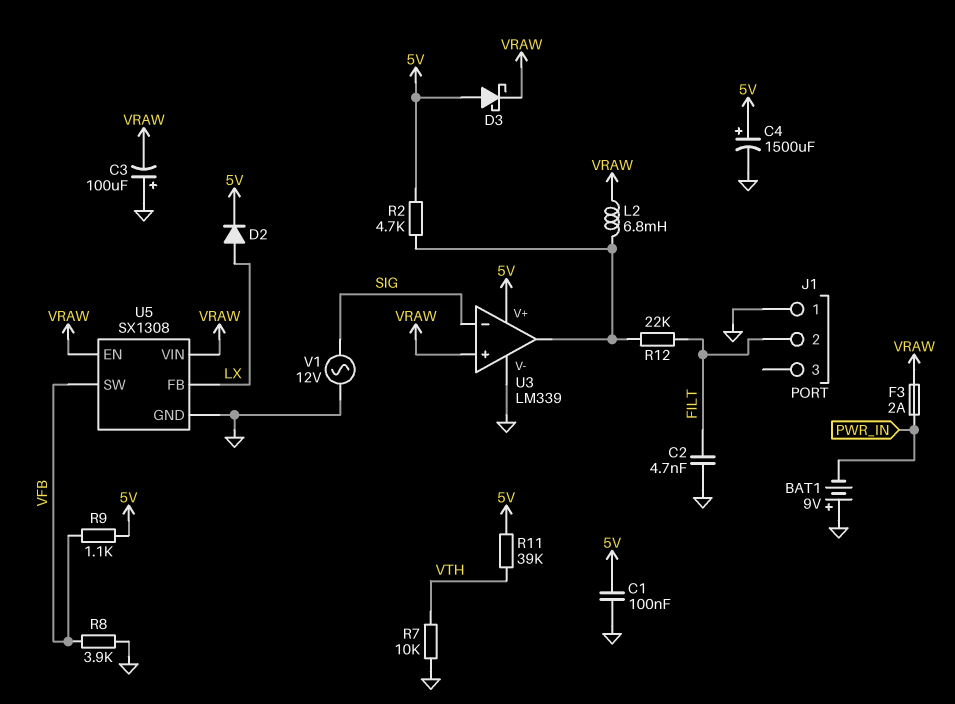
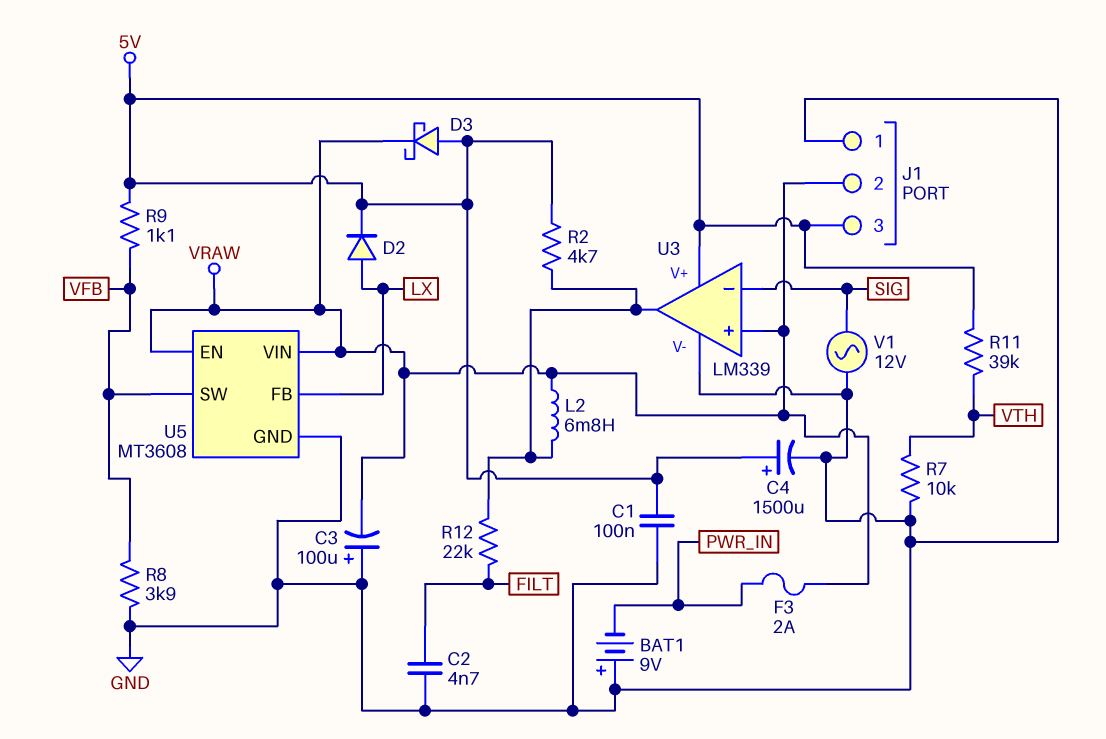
J1 pin 2: FILT -> VRAW
J1 pin 3: none -> 5V
U5: SX1308 -> MT3608

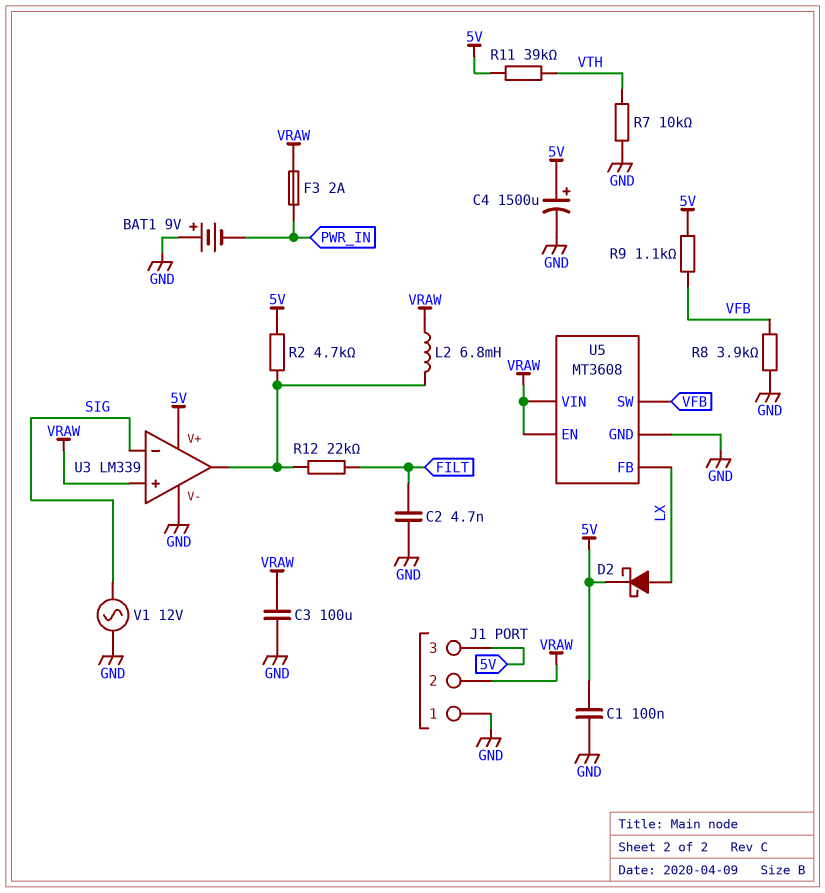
C3: 100uF (plus GND, minus VRAW) -> 100uF (GND, VRAW)
D2: diode (A LX, K 5V) -> schottky (A LX, K 5V)
D3: schottky (A 5V, K VRAW) -> none

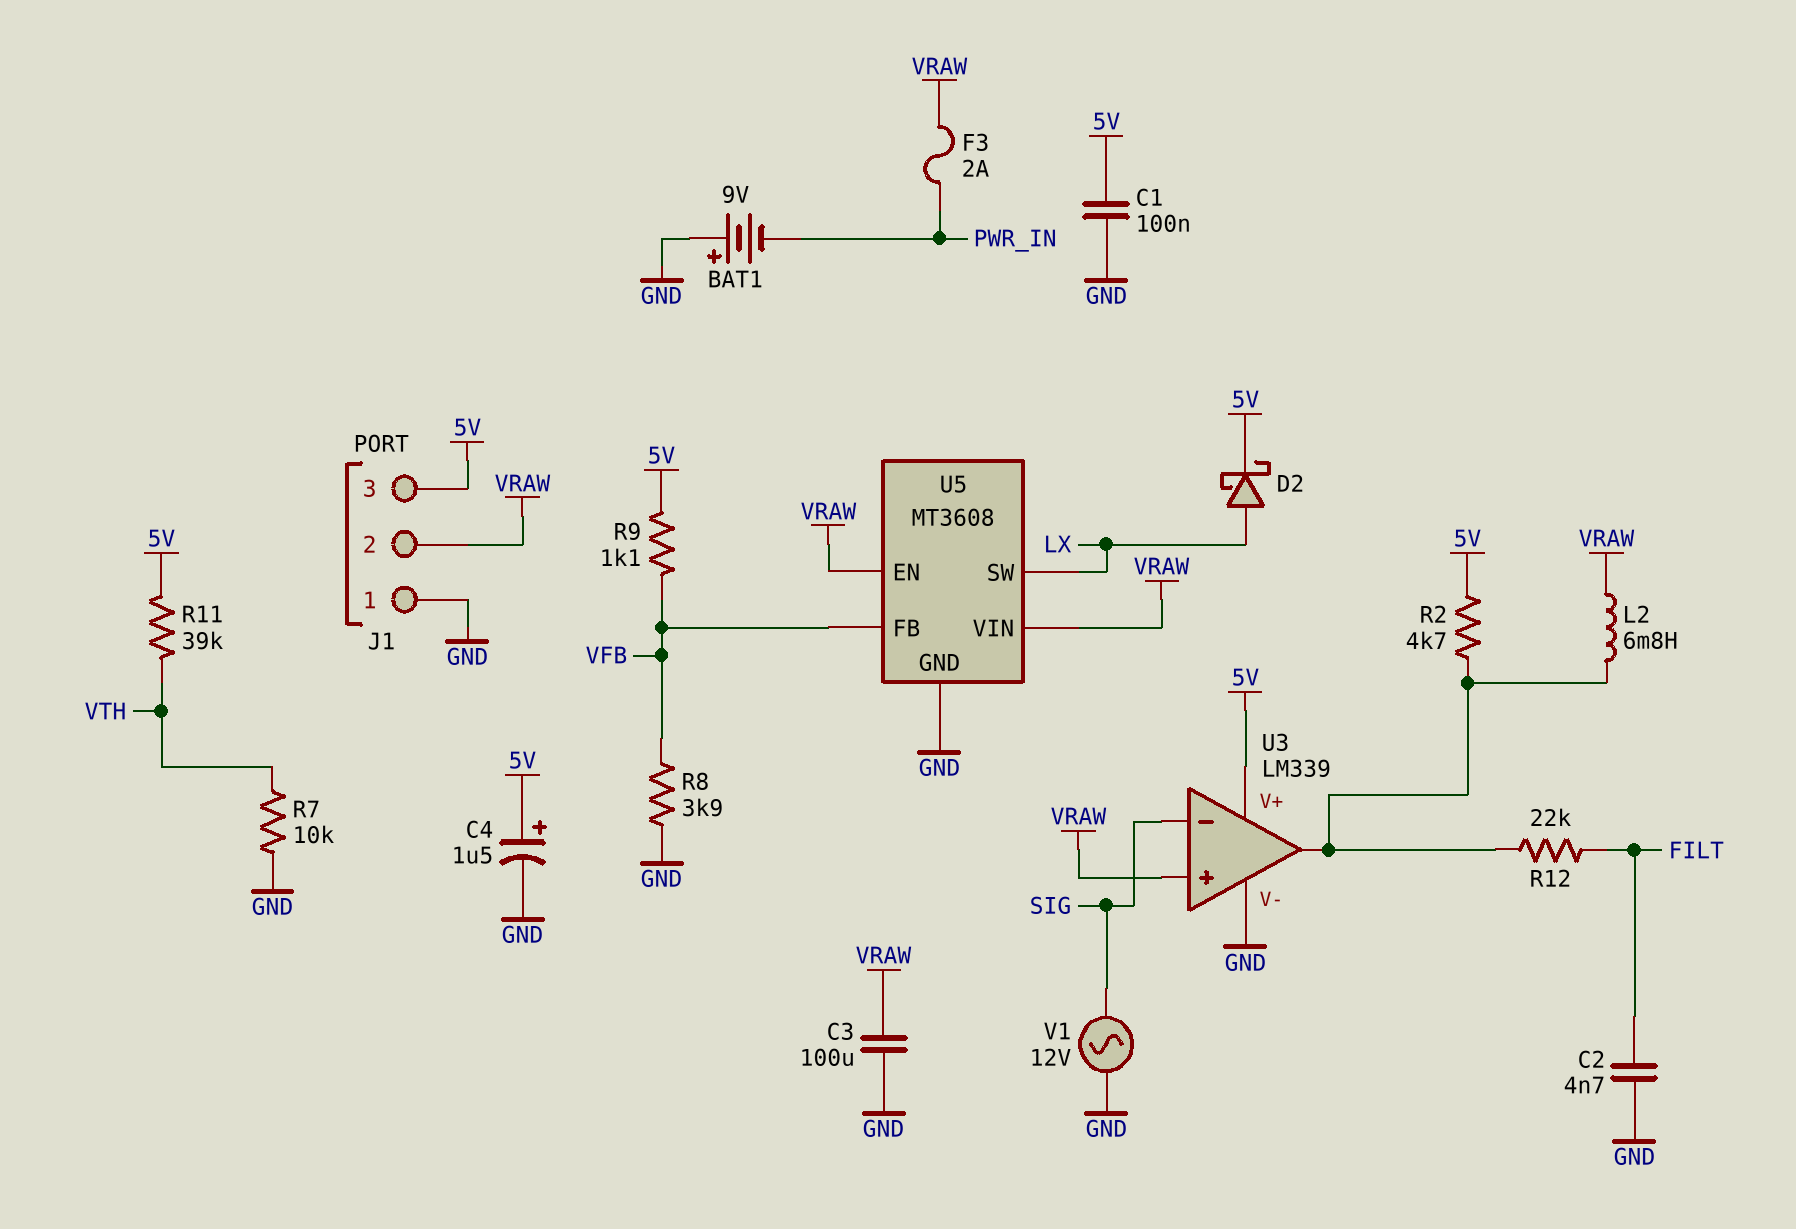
C4: 1500uF (plus 5V, minus GND) -> 1.5uF (plus 5V, minus GND)
U5 pin FB: LX -> VFB
U5 pin SW: VFB -> LX

